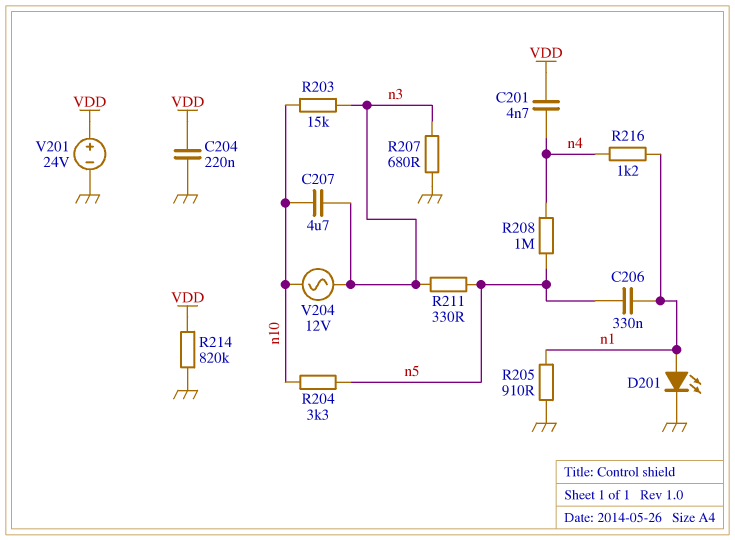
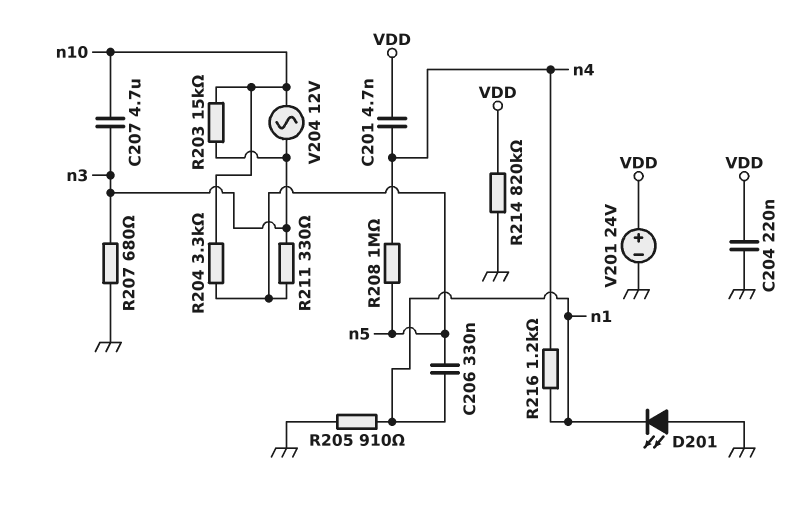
D201: LED (A n1, K GND) -> LED (A GND, K n1)

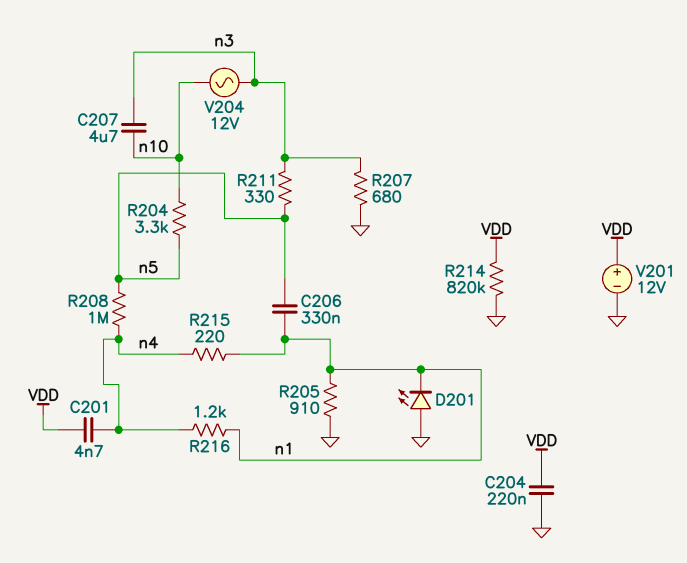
R203: 15k (n3, n10) -> none
R215: none -> 220 (n1, n4)
V201: 24V (plus VDD, minus GND) -> 12V (plus VDD, minus GND)

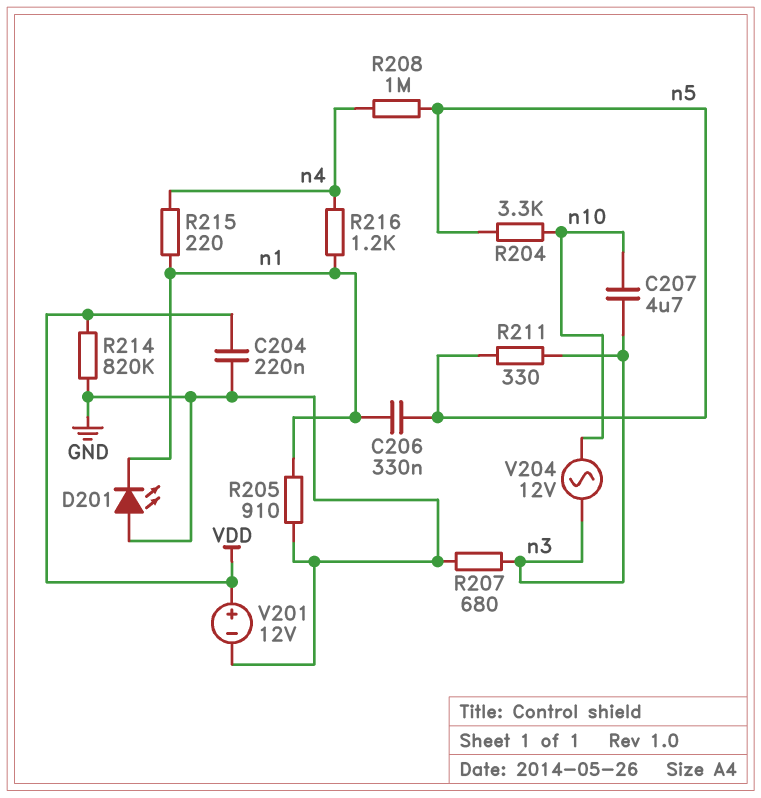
C201: 4.7nF (VDD, n4) -> none

